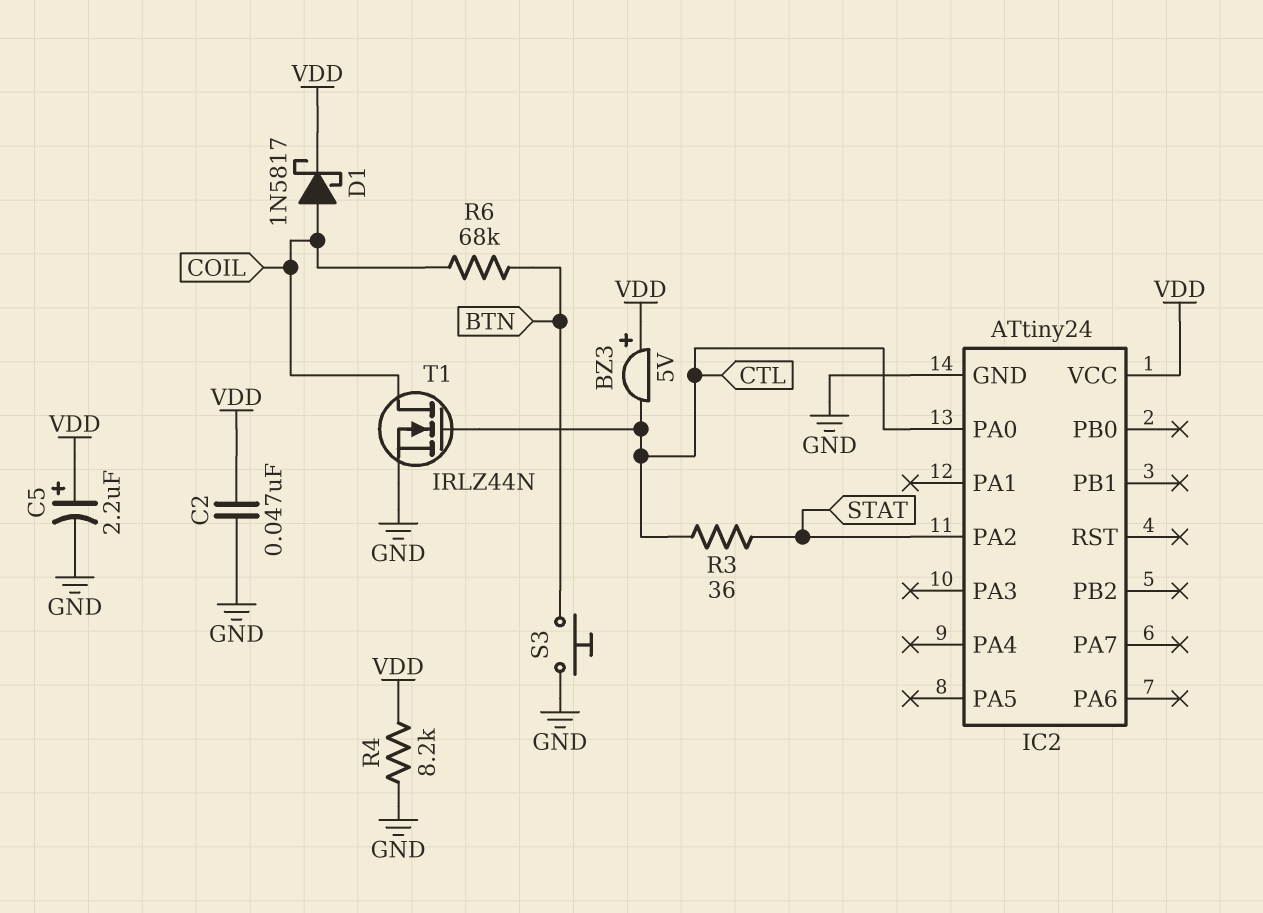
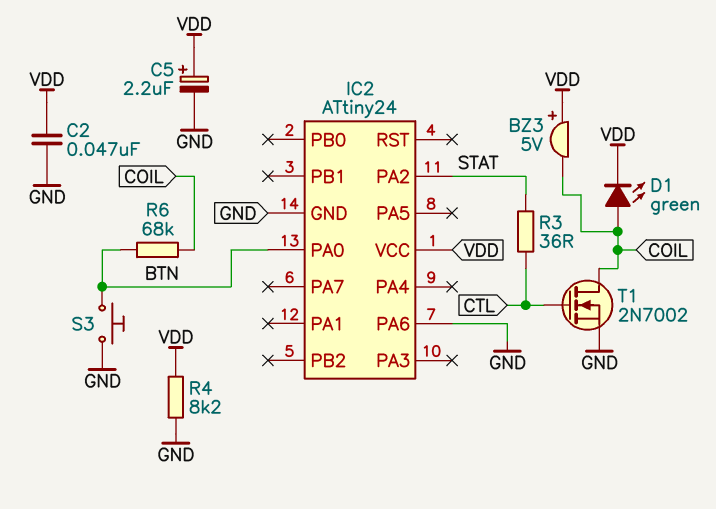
BZ3: buzzer 5V (plus VDD, minus CTL) -> buzzer 5V (plus VDD, minus COIL)
D1: schottky 1N5817 (A COIL, K VDD) -> LED green (A COIL, K VDD)
IC2 pin PA0: CTL -> BTN
IC2 pin PA6: none -> GND
T1: NMOS IRLZ44N (G CTL, D COIL, S GND) -> NMOS 2N7002 (G CTL, D COIL, S GND)

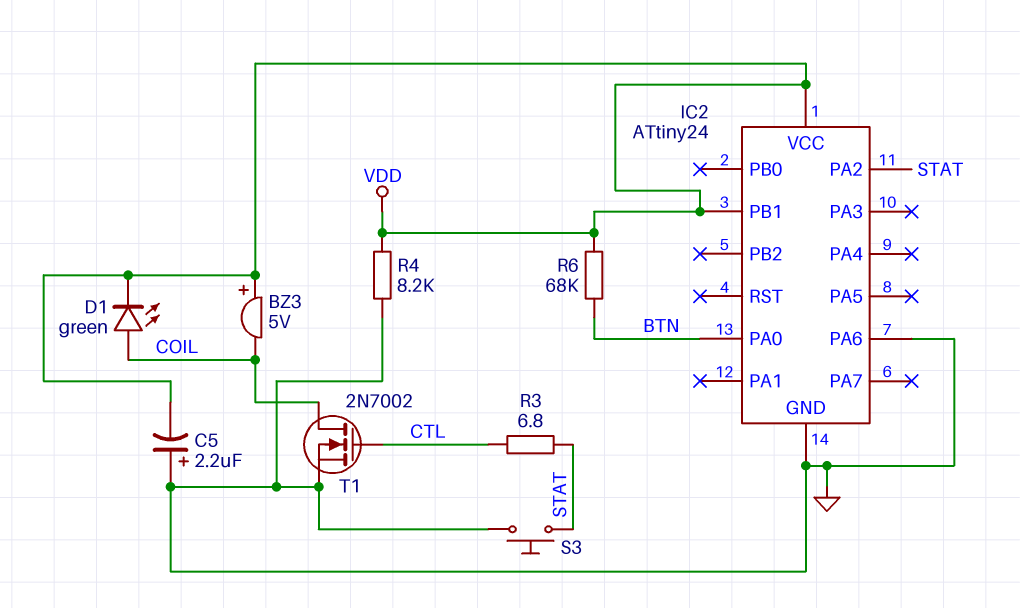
C2: 47nF (GND, VDD) -> none
C5: 2.2uF (plus VDD, minus GND) -> 2.2uF (plus GND, minus VDD)
IC2 pin PB1: none -> VDD
R3: 36 (CTL, STAT) -> 6.8 (CTL, STAT)
R6: 68k (BTN, COIL) -> 68k (BTN, VDD)
S3: button (BTN, GND) -> button (GND, STAT)

